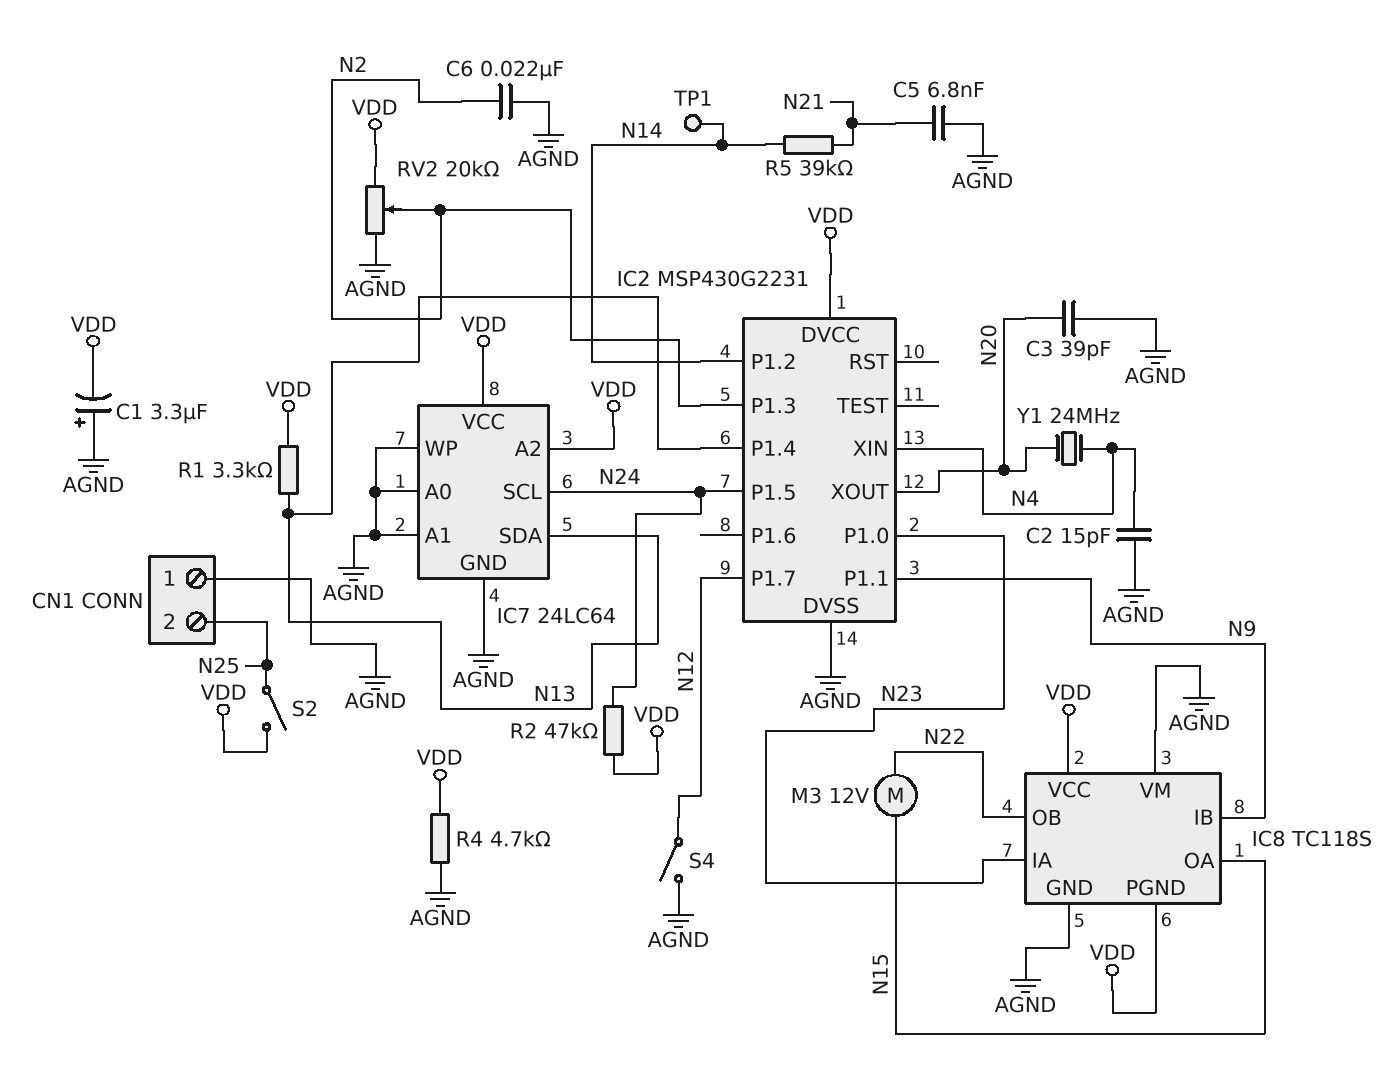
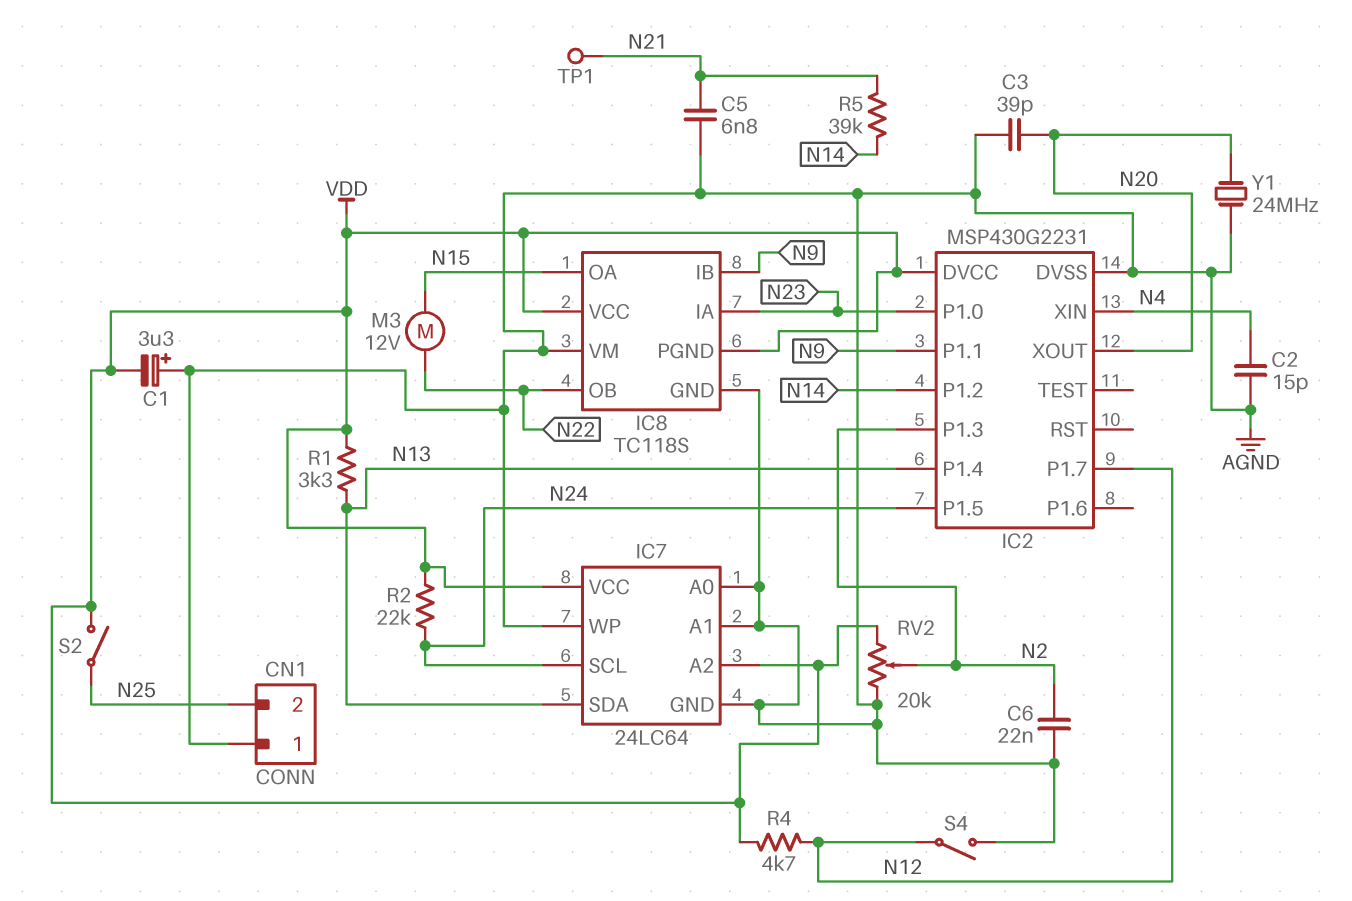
R2: 47k (N24, VDD) -> 22k (N24, VDD)
R4: 4.7k (AGND, VDD) -> 4.7k (N12, VDD)
TP1: test point (N14) -> test point (N21)
Y1: 24MHz (N4, N20) -> 24MHz (AGND, N20)

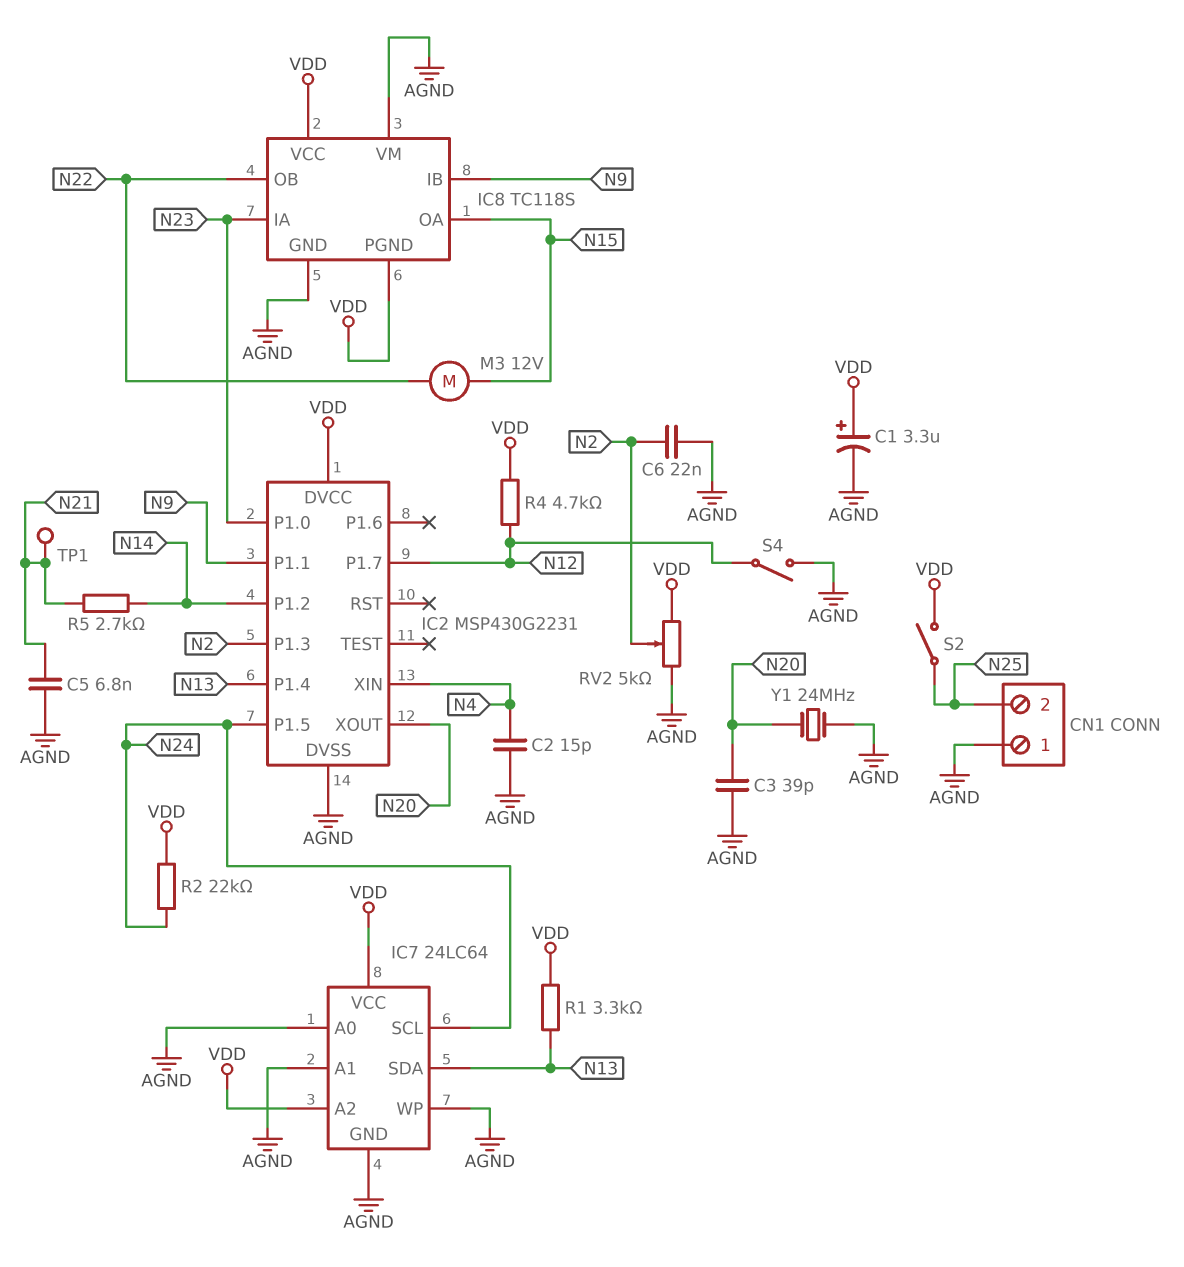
C1: 3.3uF (plus AGND, minus VDD) -> 3.3uF (plus VDD, minus AGND)
R5: 39k (N14, N21) -> 2.7k (N14, N21)
RV2: 20k (AGND, VDD, wiper N2) -> 5k (AGND, VDD, wiper N2)

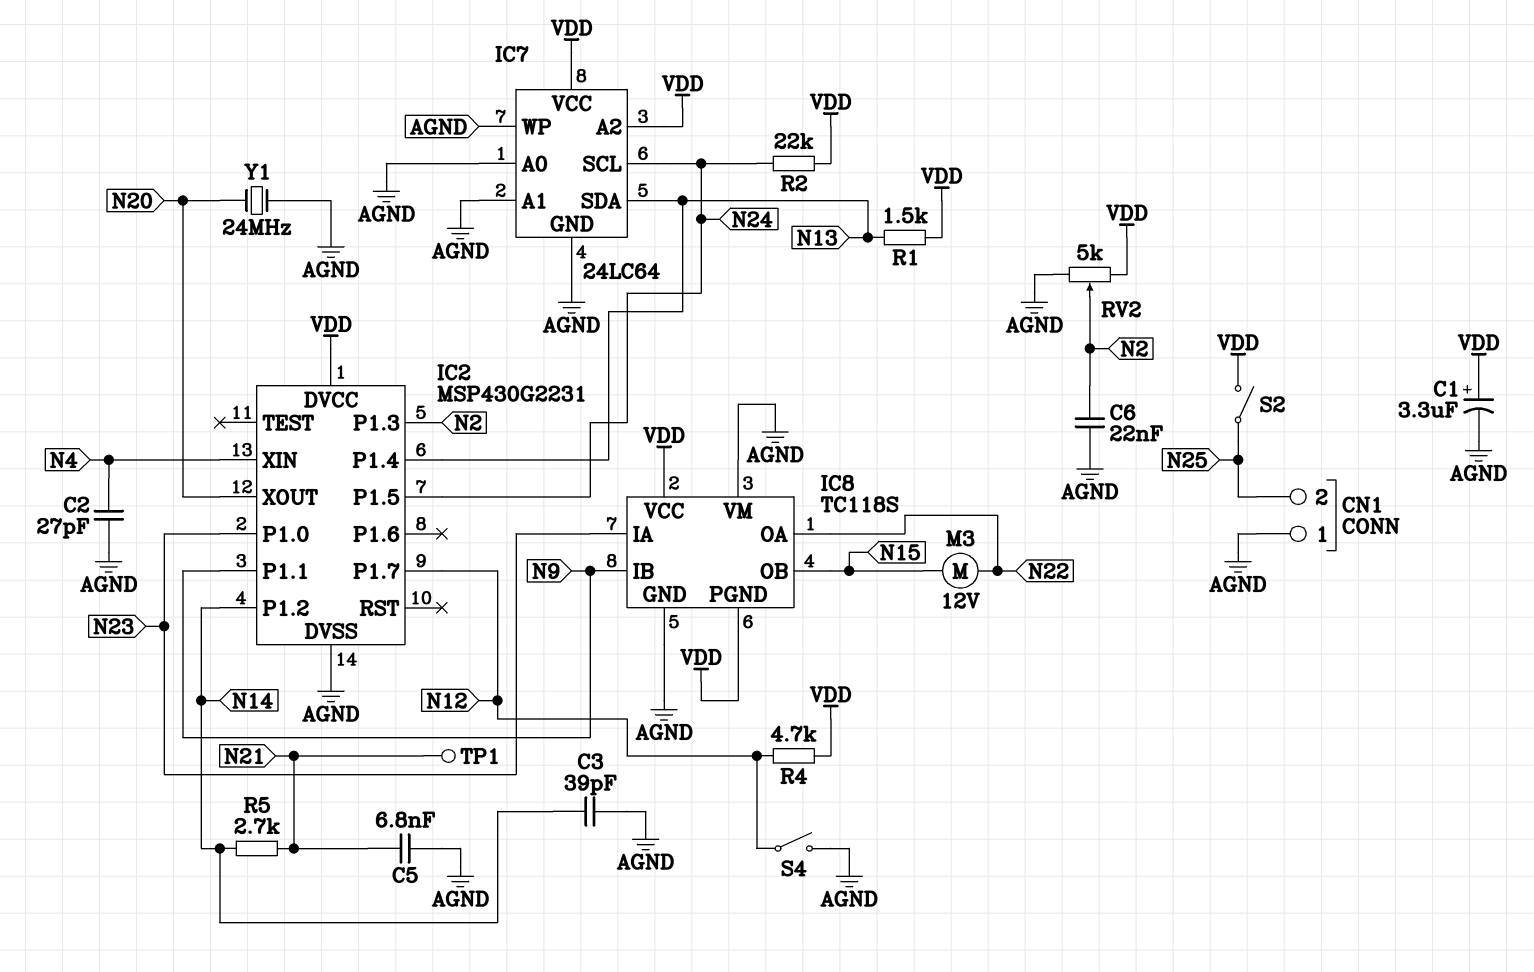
C2: 15pF (AGND, N4) -> 27pF (AGND, N4)
C3: 39pF (AGND, N20) -> 39pF (AGND, N14)
IC8 pin OA: N15 -> N22
IC8 pin OB: N22 -> N15
R1: 3.3k (N13, VDD) -> 1.5k (N13, VDD)

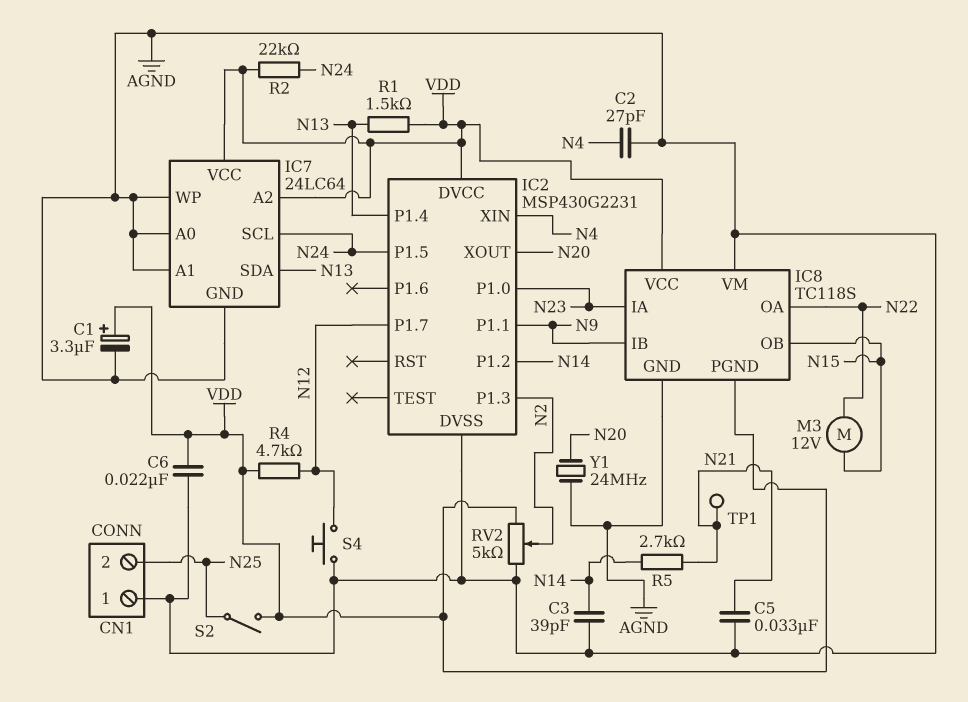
C5: 6.8nF (AGND, N21) -> 33nF (AGND, N21)
C6: 22nF (AGND, N2) -> 22nF (AGND, VDD)
S4: switch (AGND, N12) -> button (AGND, N12)

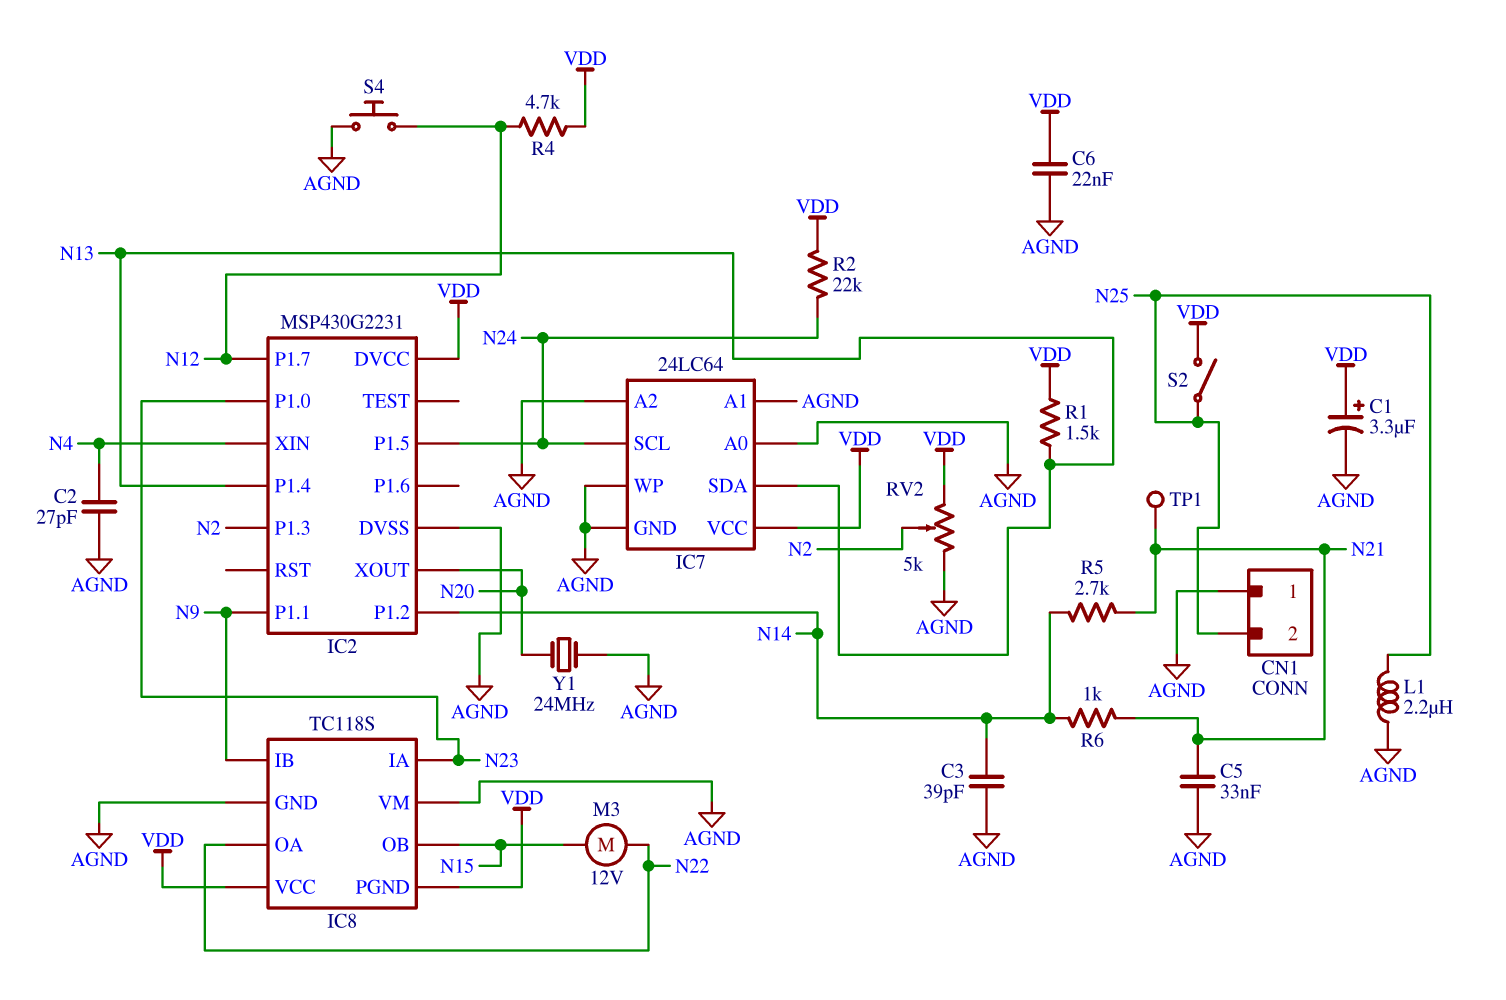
IC7 pin A2: VDD -> AGND
L1: none -> 2.2uH (AGND, N25)
R6: none -> 1k (N14, N21)

